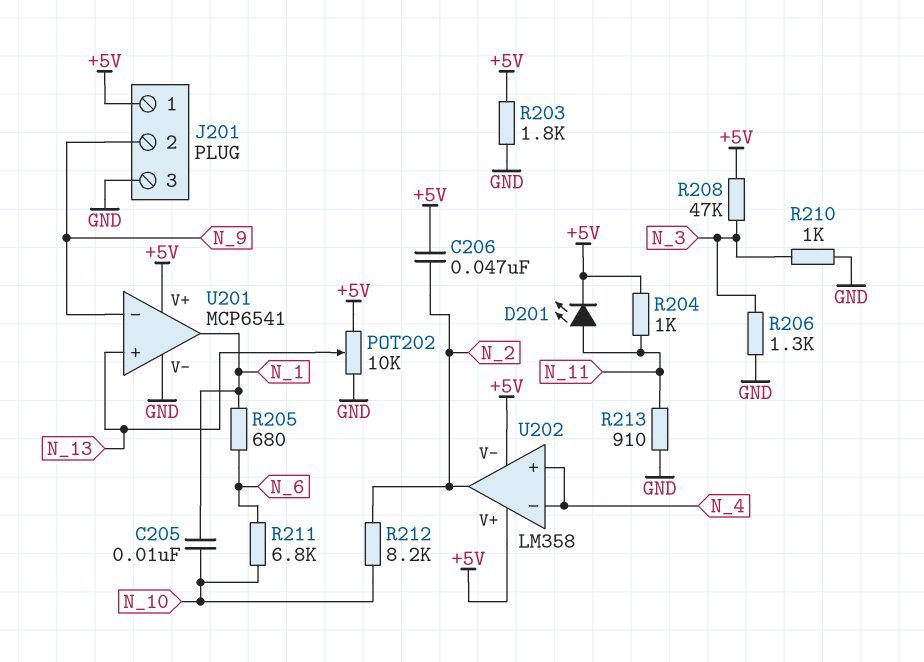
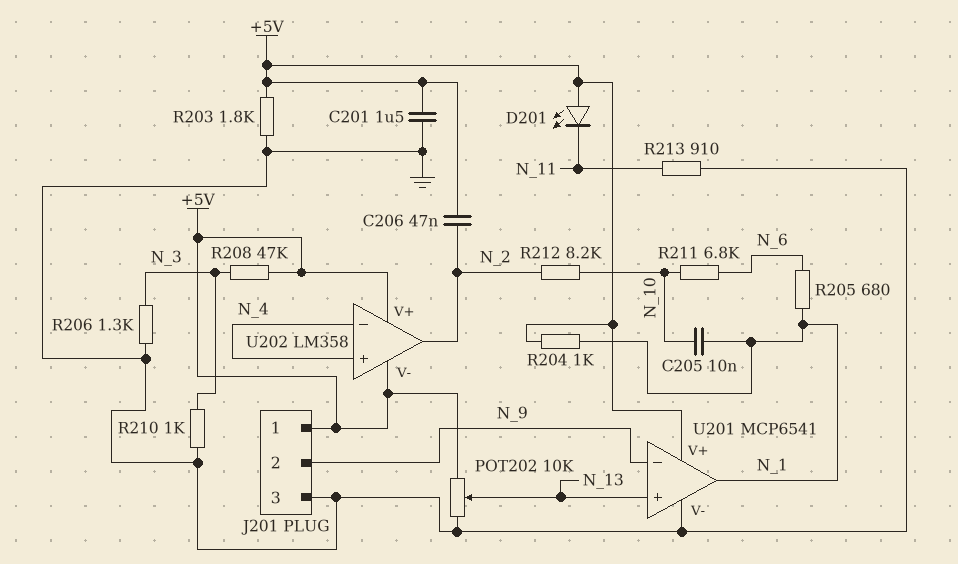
C201: none -> 1.5uF (+5V, GND)
D201: LED (A N_11, K +5V) -> LED (A +5V, K N_11)
R204: 1k (+5V, N_11) -> 1k (+5V, N_1)

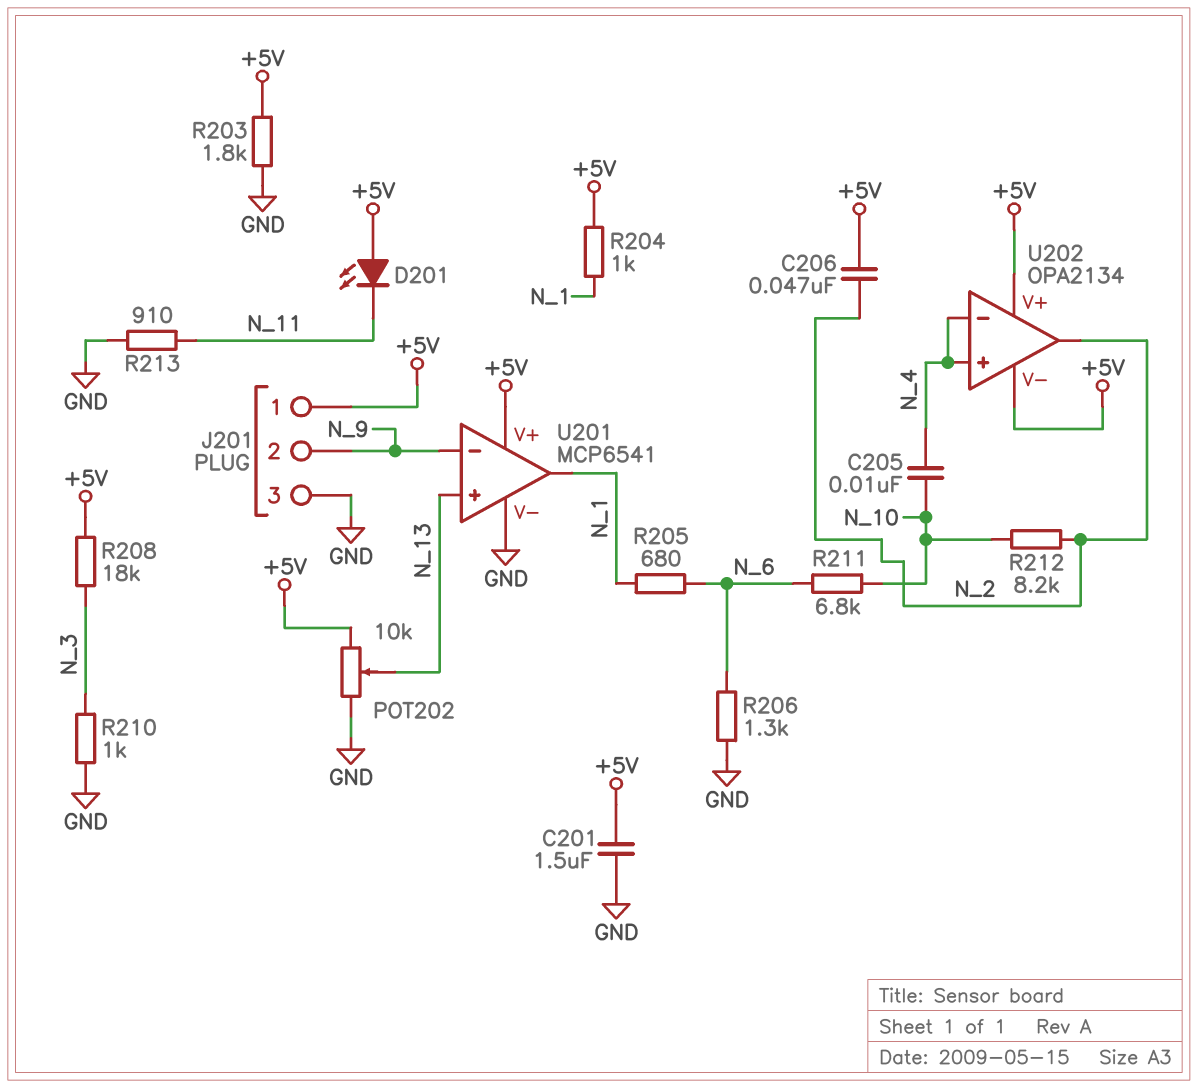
C205: 10nF (N_1, N_10) -> 10nF (N_4, N_10)
R206: 1.3k (GND, N_3) -> 1.3k (GND, N_6)
R208: 47k (+5V, N_3) -> 18k (+5V, N_3)
U202: LM358 -> OPA2134

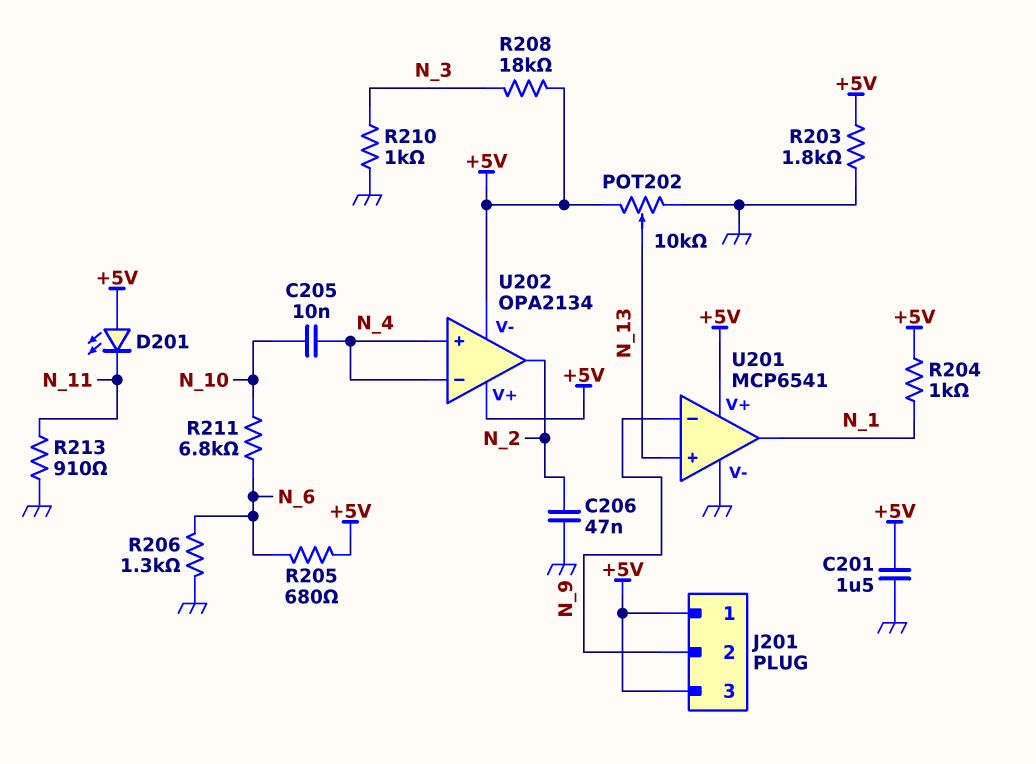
C206: 47nF (+5V, N_2) -> 47nF (GND, N_2)
J201 pin 3: GND -> +5V
R205: 680 (N_1, N_6) -> 680 (+5V, N_6)
R212: 8.2k (N_2, N_10) -> none

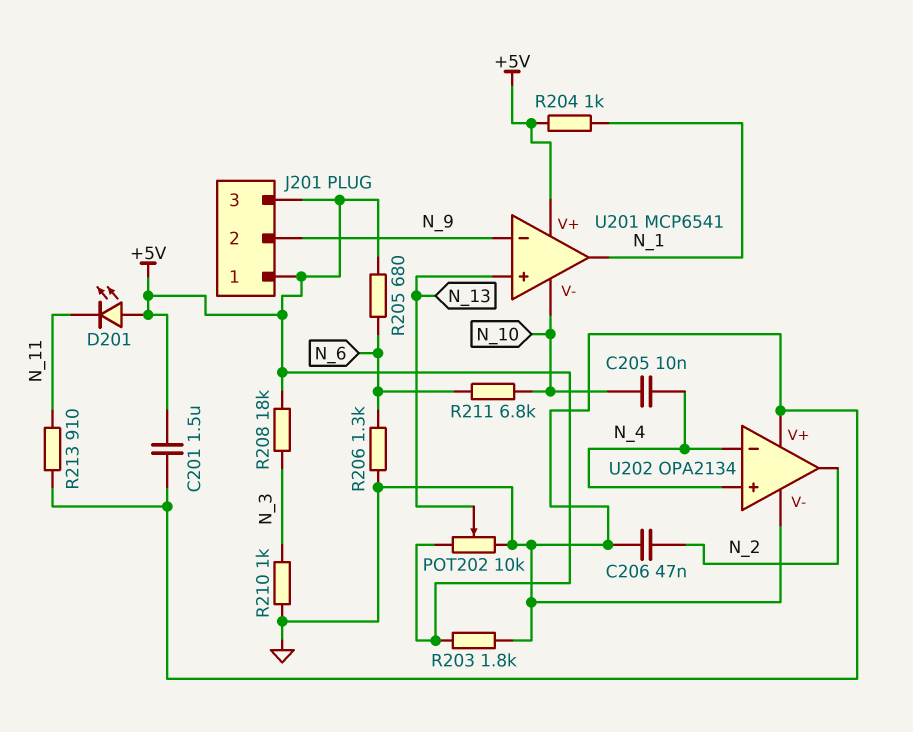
U201 pin V-: GND -> N_10
U202 pin V+: +5V -> GND
U202 pin V-: +5V -> GND

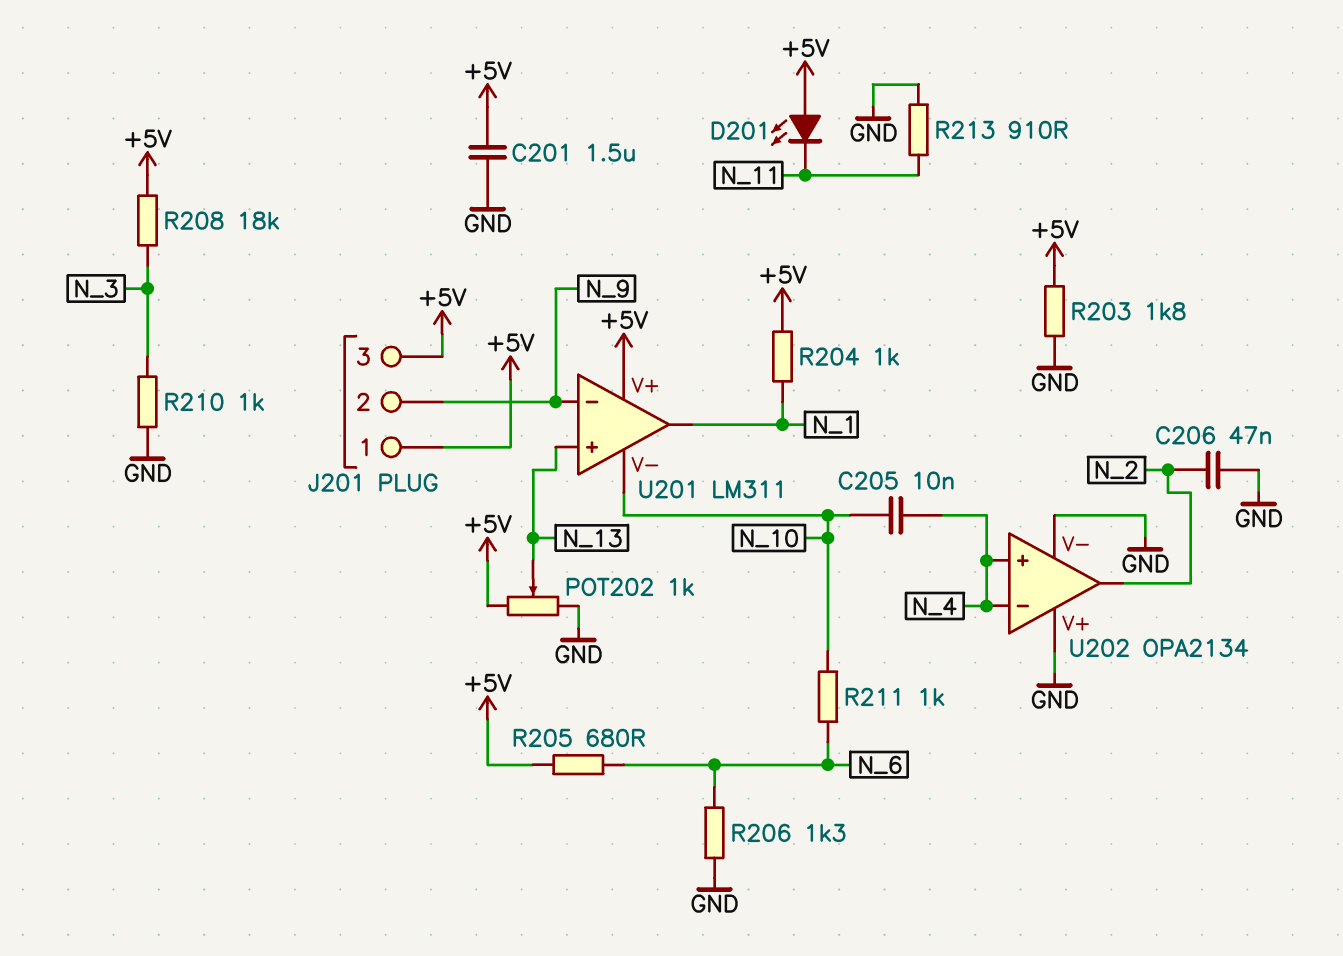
POT202: 10k (+5V, GND, wiper N_13) -> 1k (+5V, GND, wiper N_13)
R211: 6.8k (N_6, N_10) -> 1k (N_6, N_10)
U201: MCP6541 -> LM311

